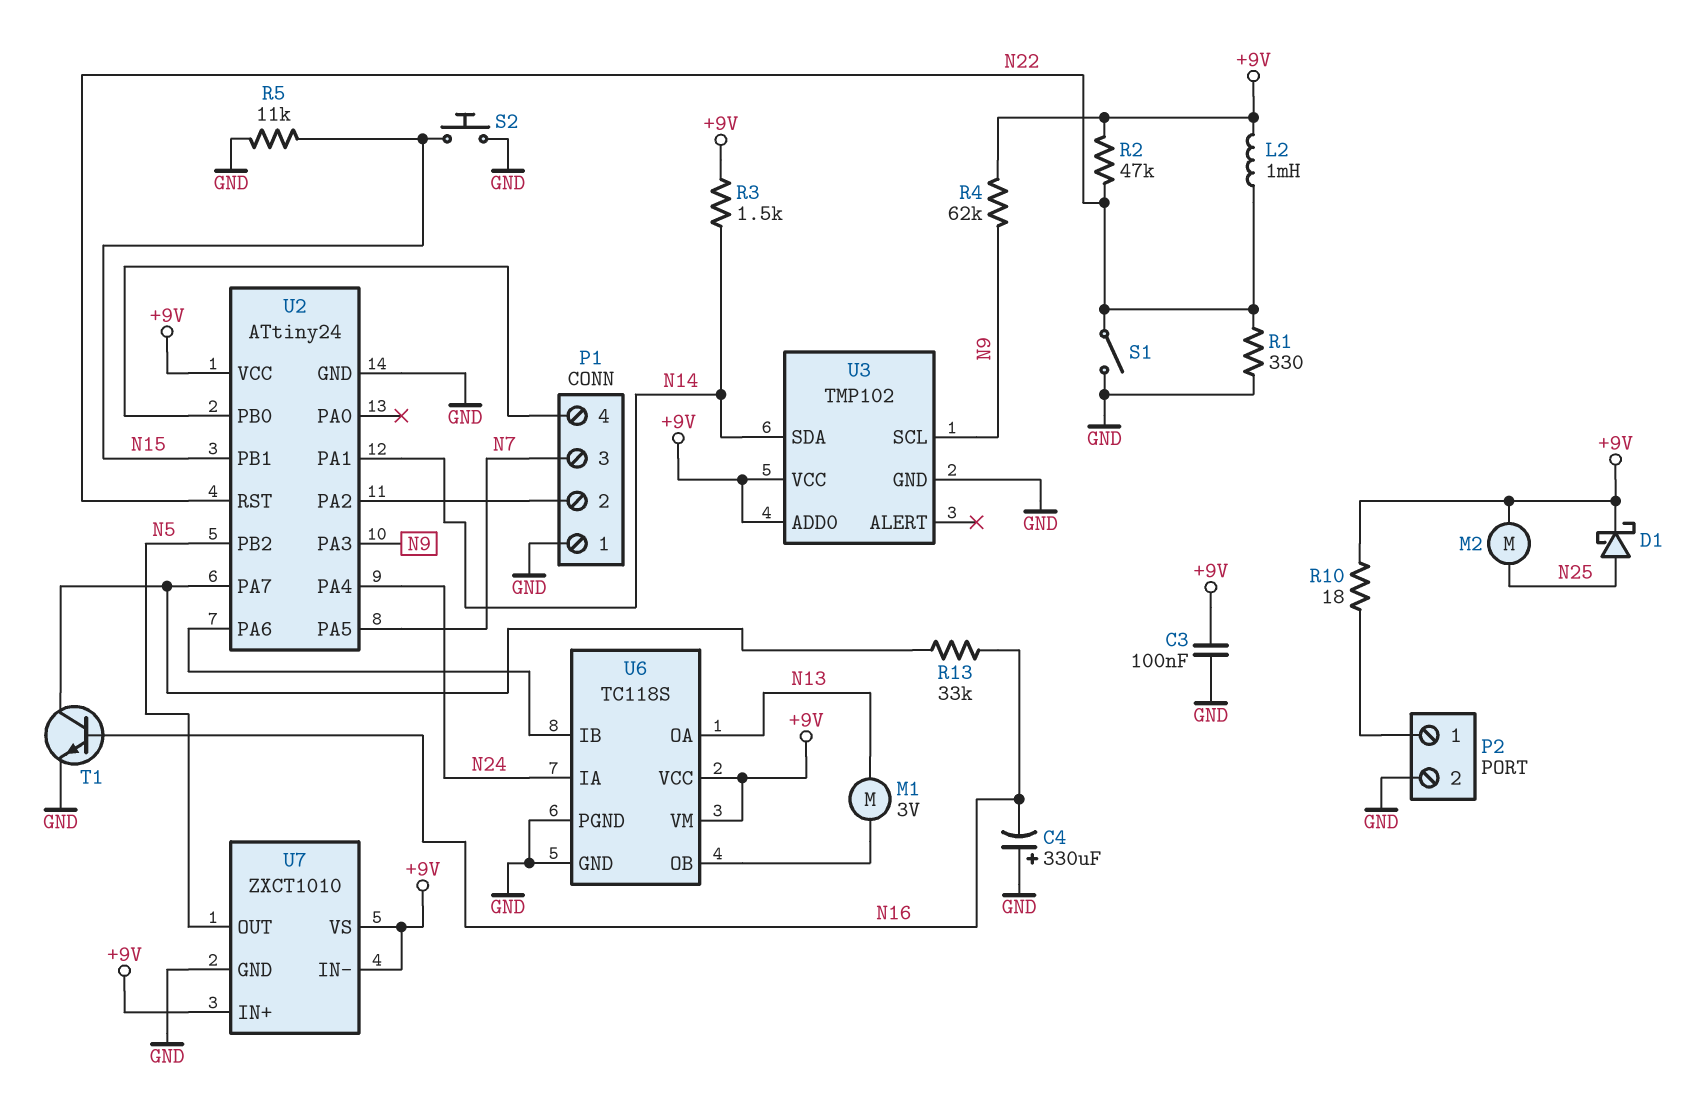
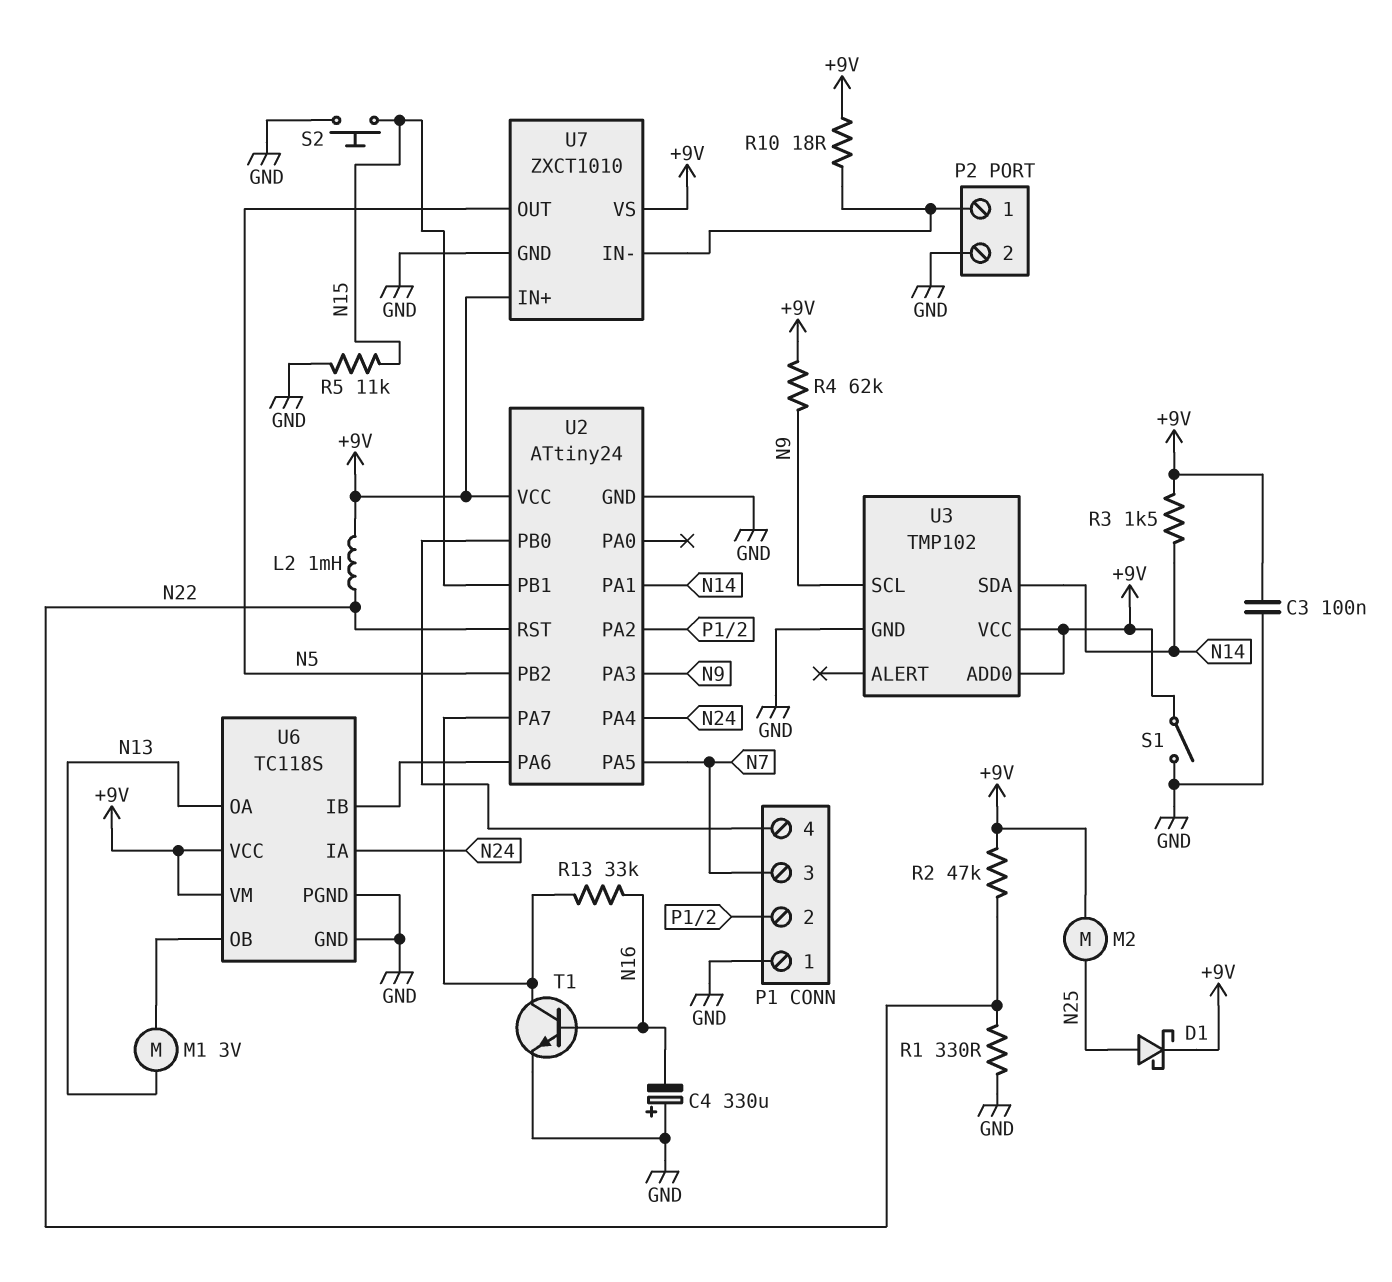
S1: switch (GND, N22) -> switch (+9V, GND)
U7 pin IN-: +9V -> P2/1

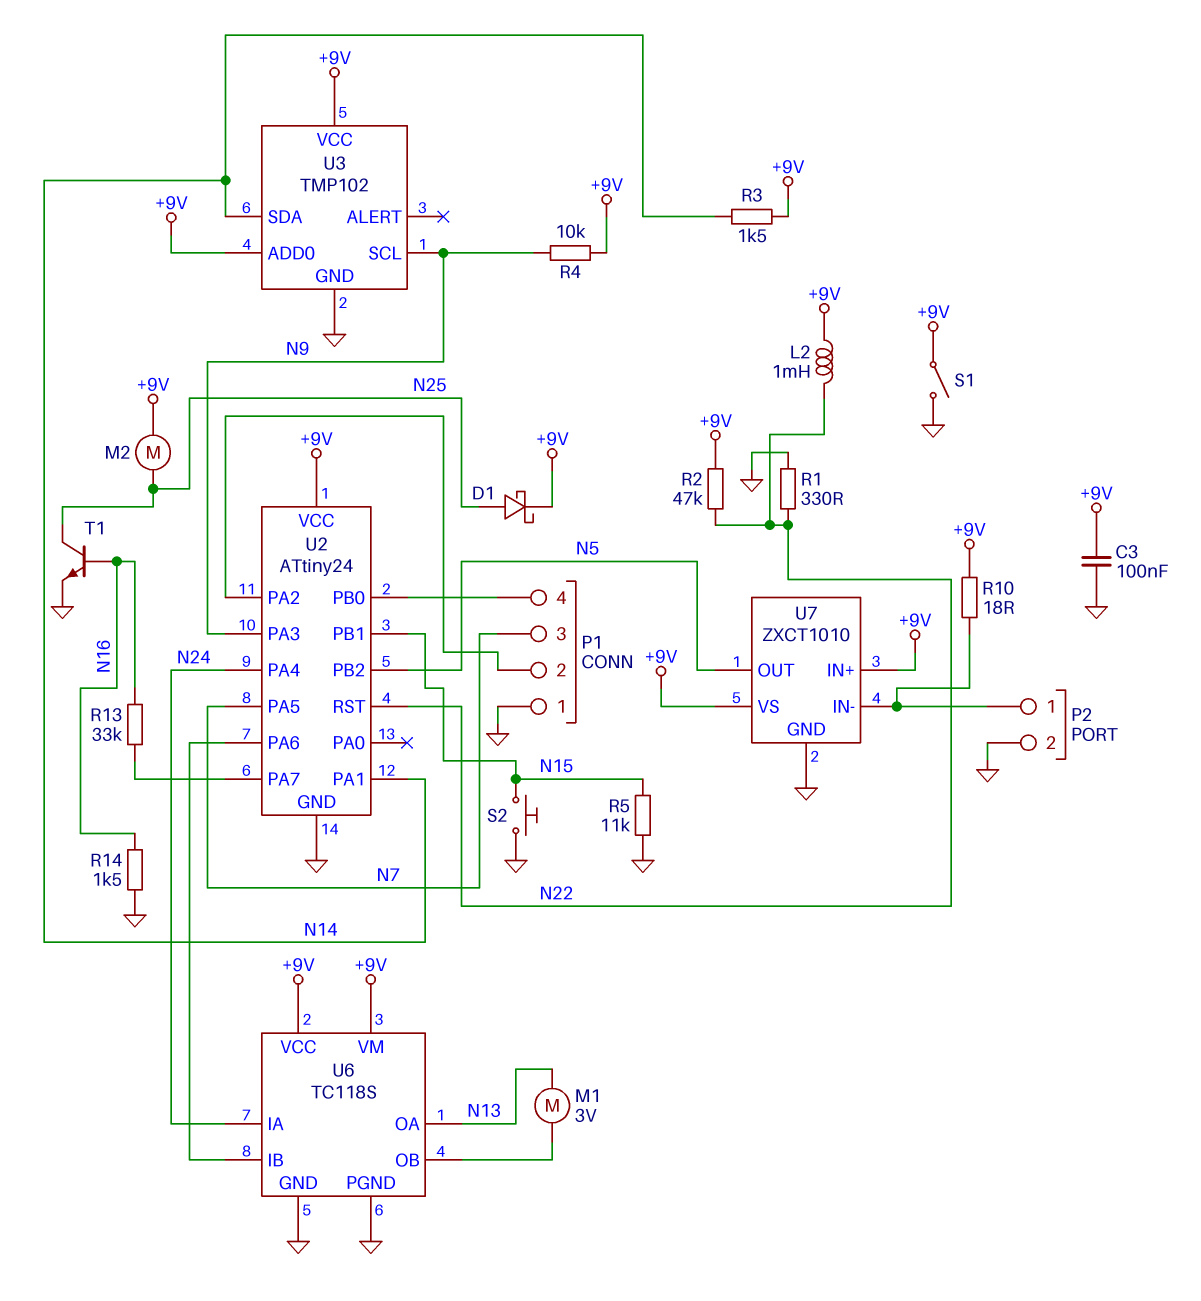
C4: 330uF (plus GND, minus N16) -> none
R4: 62k (+9V, N9) -> 10k (+9V, N9)
R14: none -> 1.5k (GND, N16)
T1: NPN (B N16, C U2/PA7, E GND) -> NPN (B N16, C N25, E GND)

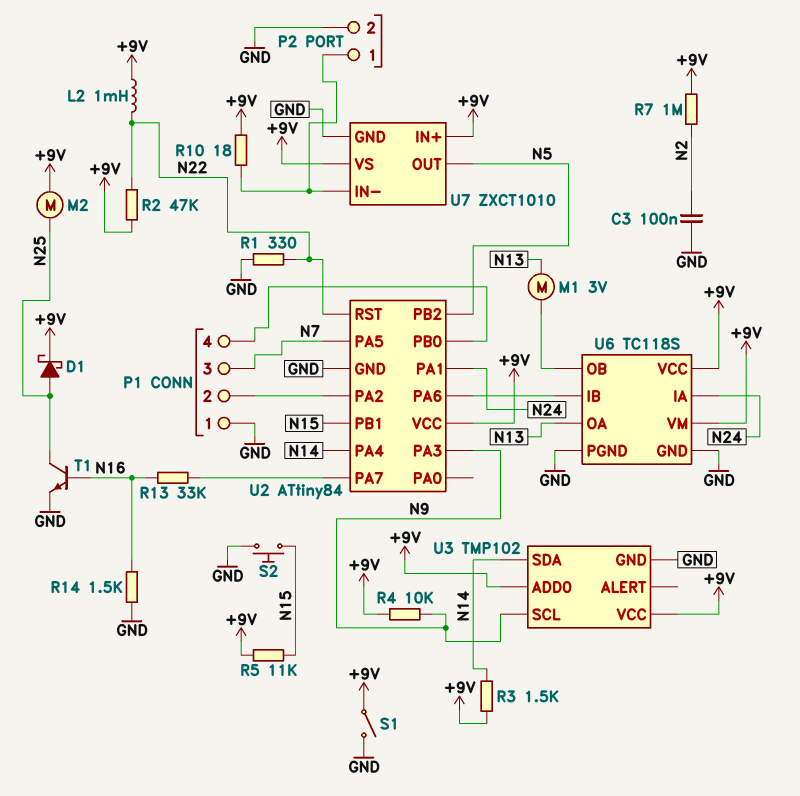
C3: 100nF (+9V, GND) -> 100nF (GND, N2)
R5: 11k (GND, N15) -> 11k (+9V, N15)
R7: none -> 1M (+9V, N2)
U2: ATtiny24 -> ATtiny84
U2 pin PA1: N14 -> N24
U2 pin PA4: N24 -> N14

